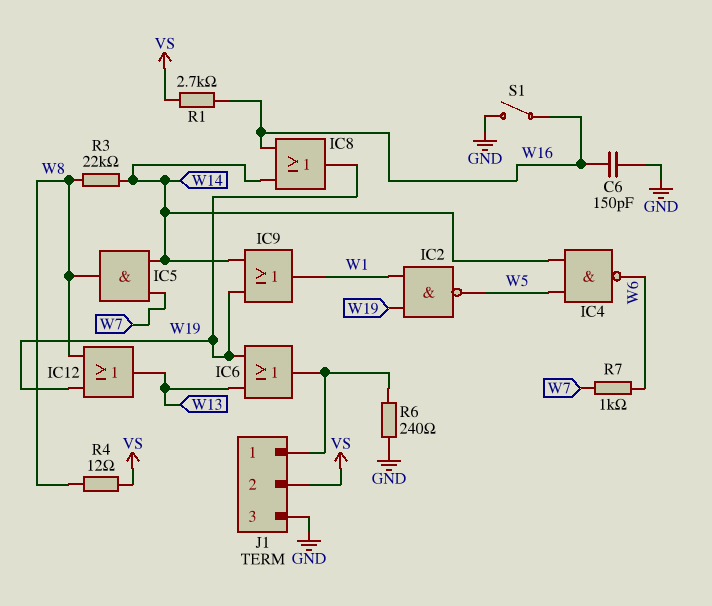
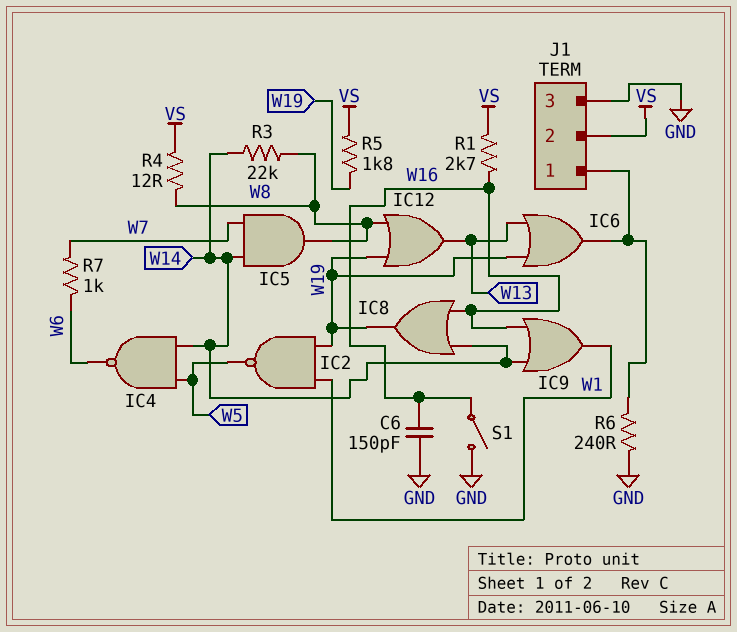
IC9: OR (in W14, in W19, out W1) -> OR (in W14, in W16, out W1)
R5: none -> 1.8k (VS, W19)

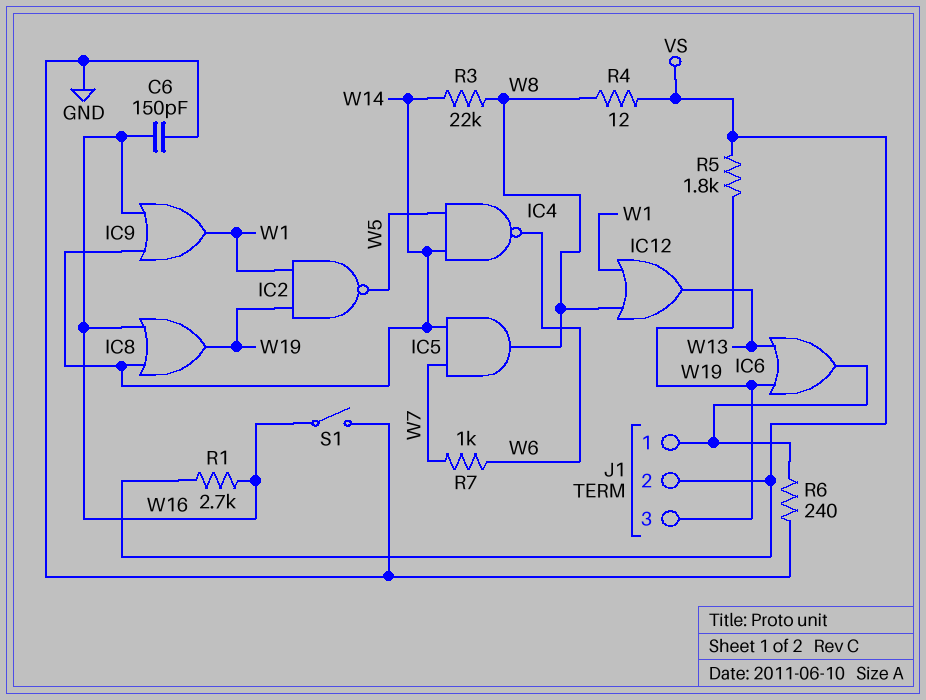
IC12: OR (in W8, in W19, out W13) -> OR (in W1, in W8, out W13)
J1 pin 3: GND -> W19

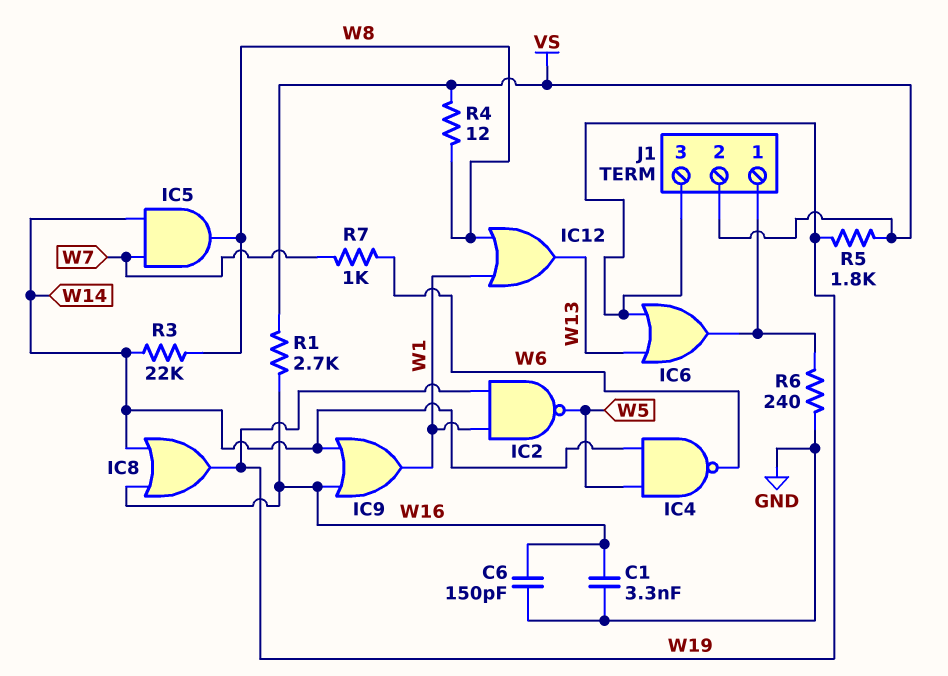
C1: none -> 3.3nF (GND, W16)
S1: switch (GND, W16) -> none

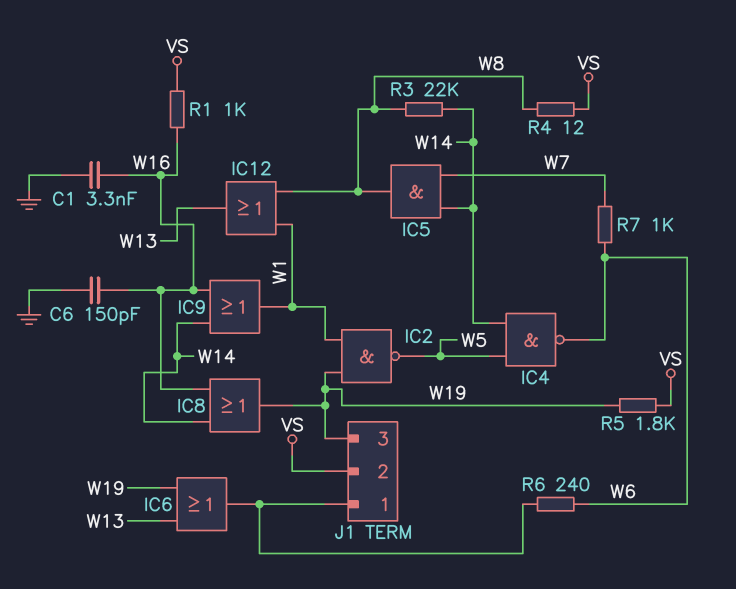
R1: 2.7k (VS, W16) -> 1k (VS, W16)
R6: 240 (GND, J1/1) -> 240 (J1/1, W6)

